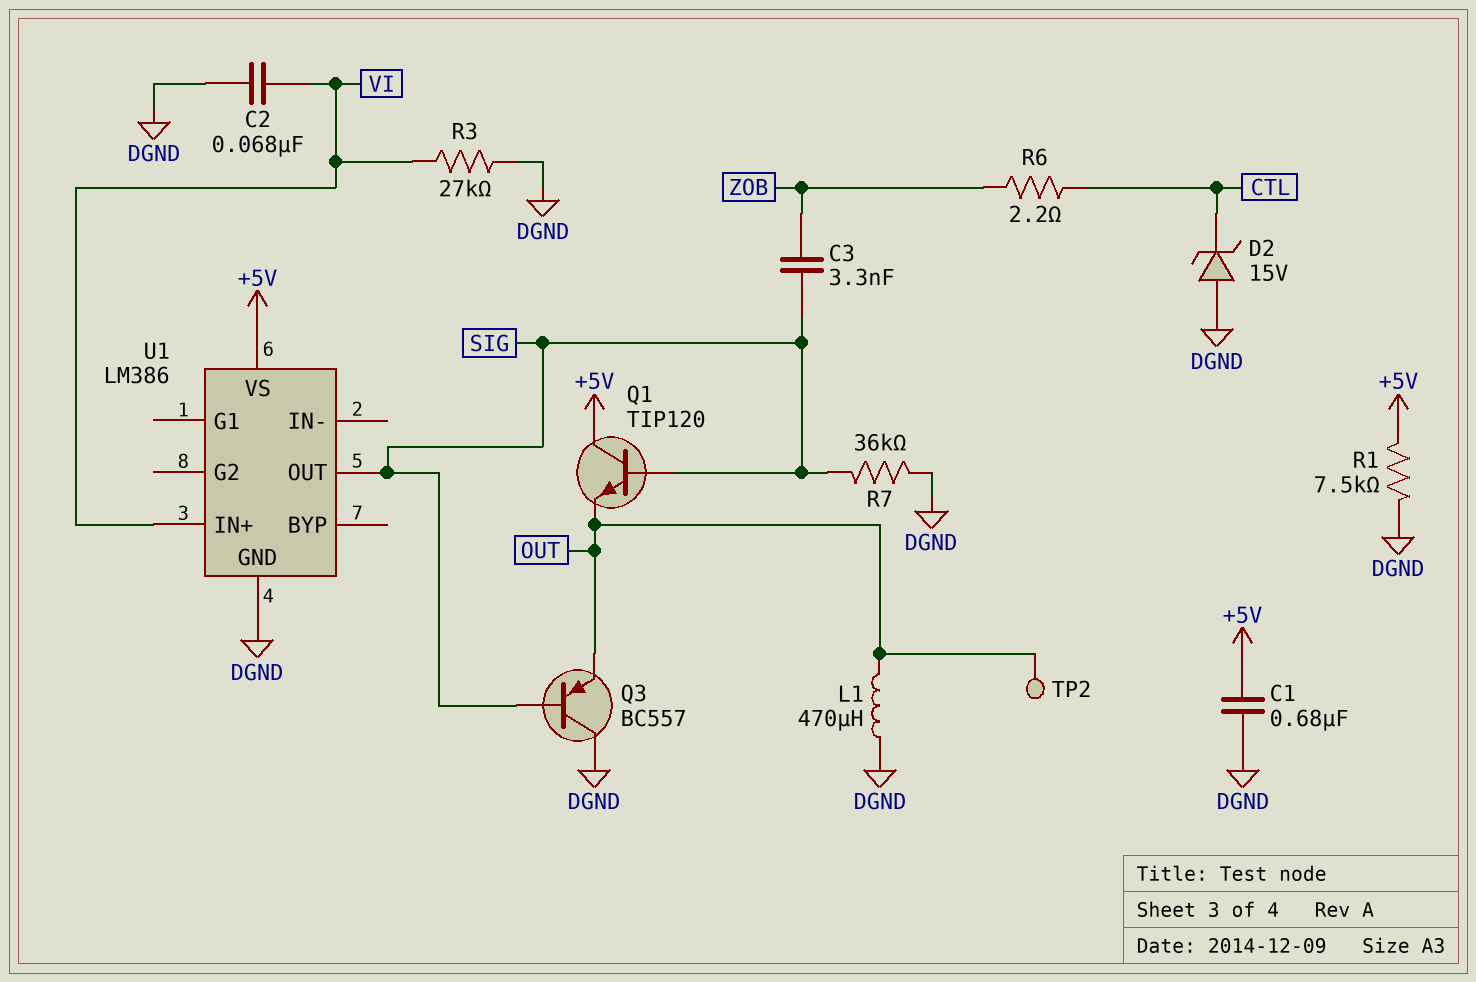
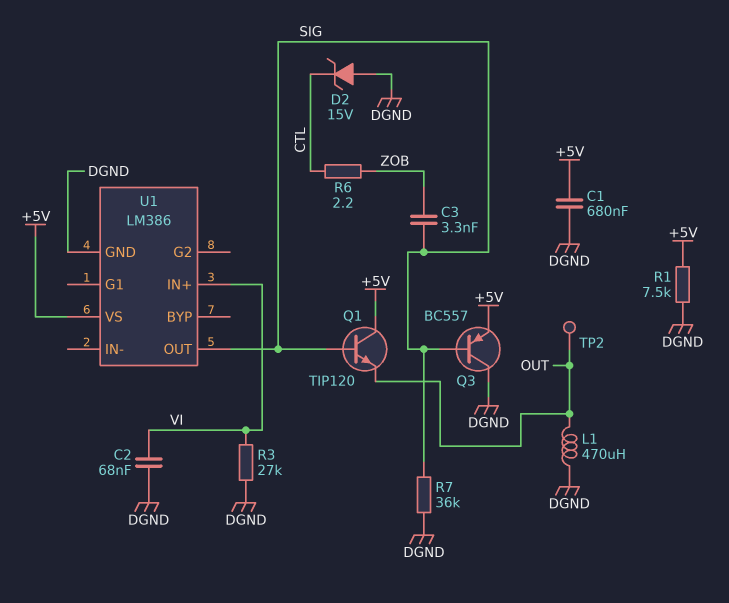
Q3: PNP BC557 (B SIG, C DGND, E OUT) -> PNP BC557 (B SIG, C DGND, E +5V)

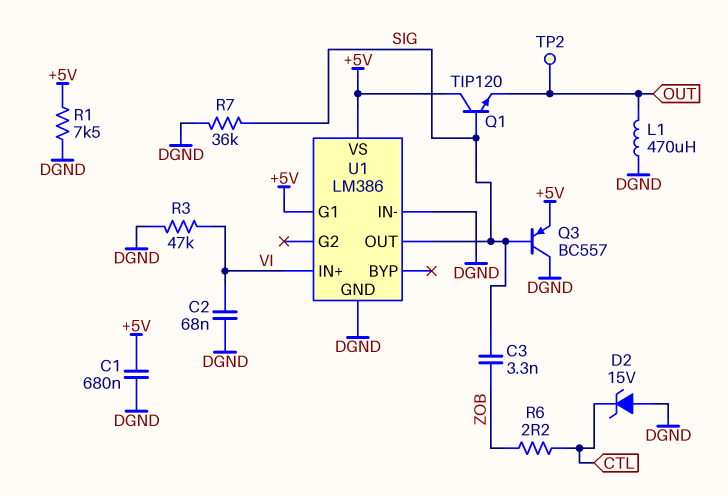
R3: 27k (DGND, VI) -> 47k (DGND, VI)
U1 pin G1: none -> +5V
U1 pin IN-: none -> DGND

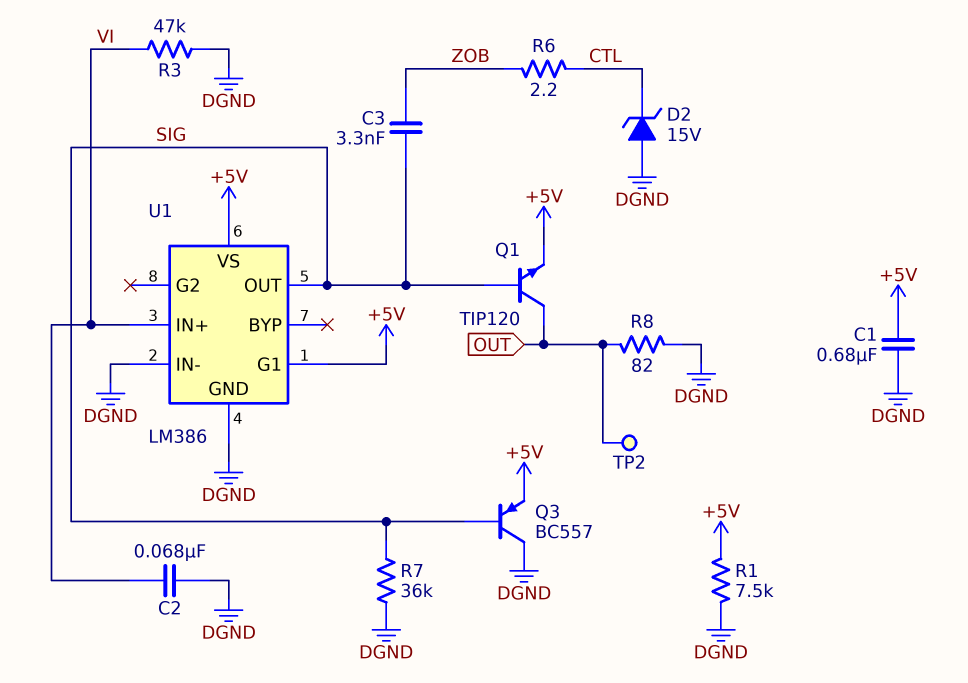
L1: 470uH (DGND, OUT) -> none
Q1: NPN TIP120 (B SIG, C +5V, E OUT) -> NPN TIP120 (B SIG, C OUT, E +5V)
R8: none -> 82 (DGND, OUT)

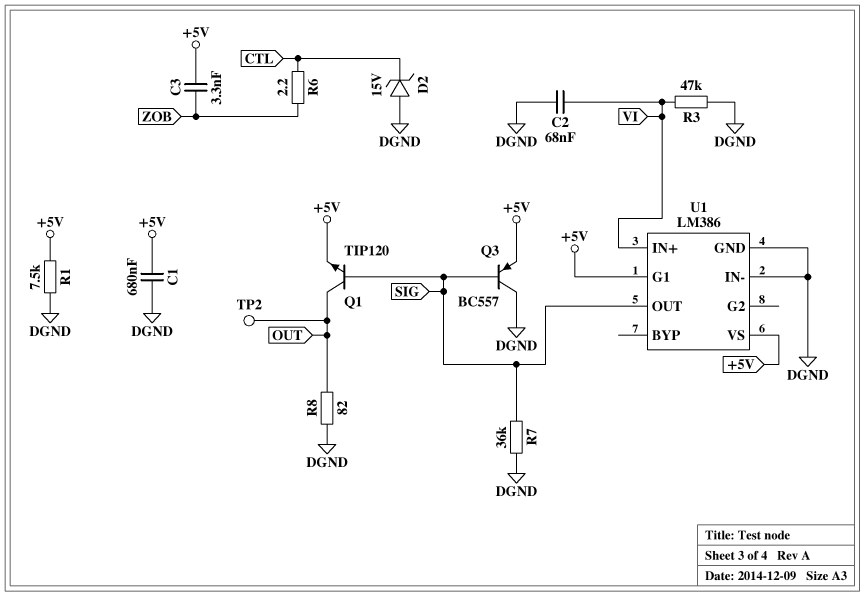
C3: 3.3nF (SIG, ZOB) -> 3.3nF (+5V, ZOB)

